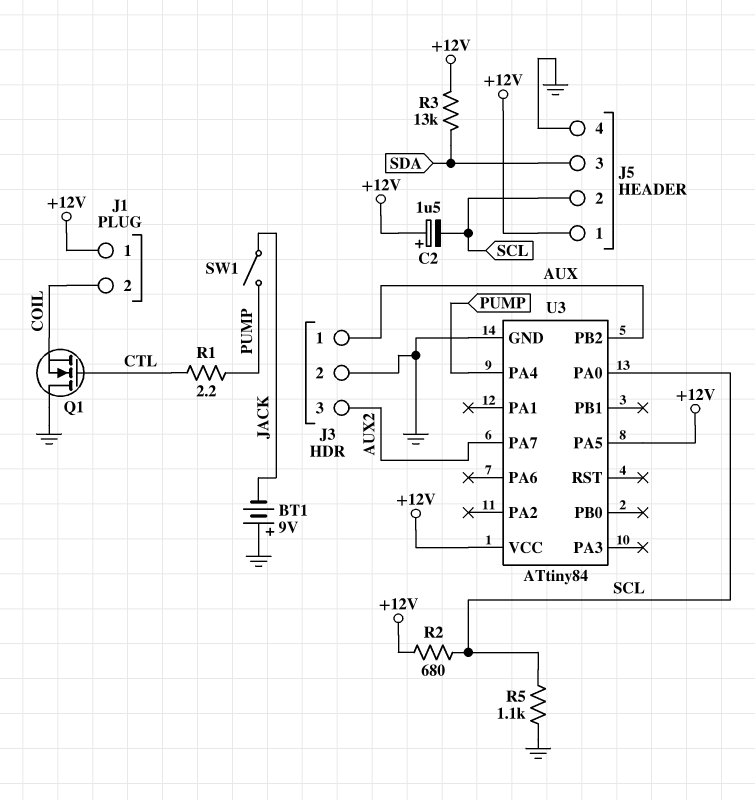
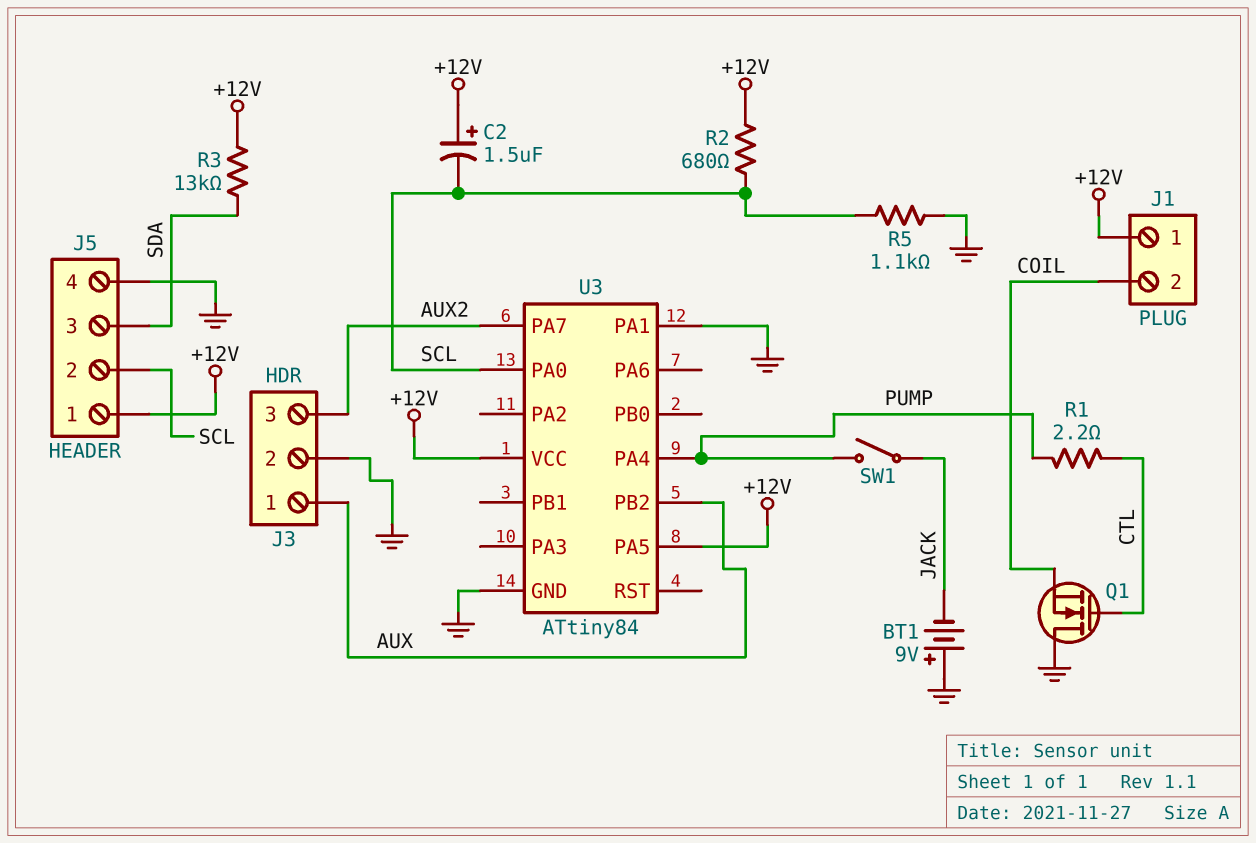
U3 pin PA1: none -> GND

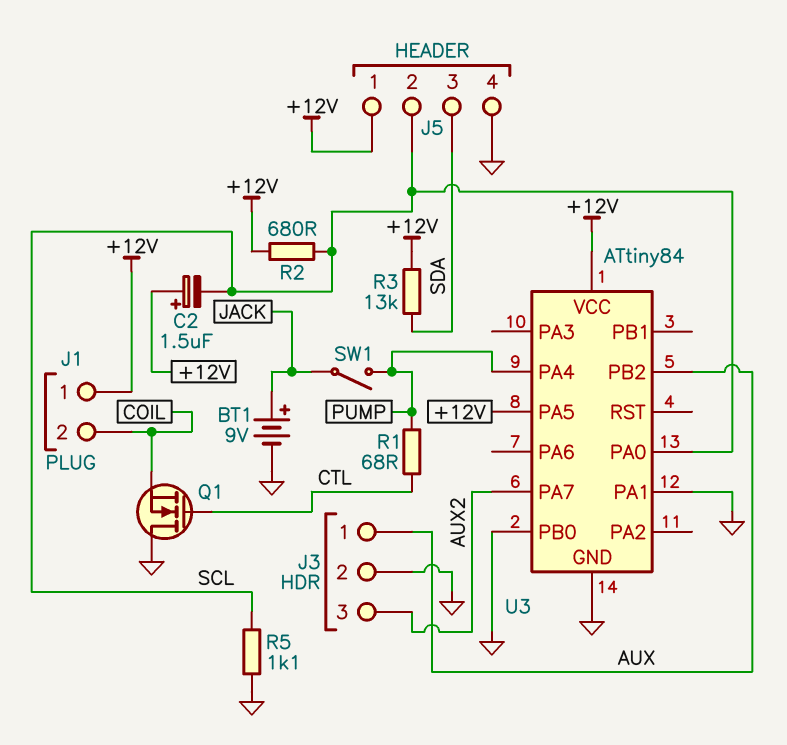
BT1: 9V (plus GND, minus JACK) -> 9V (plus JACK, minus GND)
R1: 2.2 (CTL, PUMP) -> 68 (CTL, PUMP)
U3 pin PB0: none -> GND

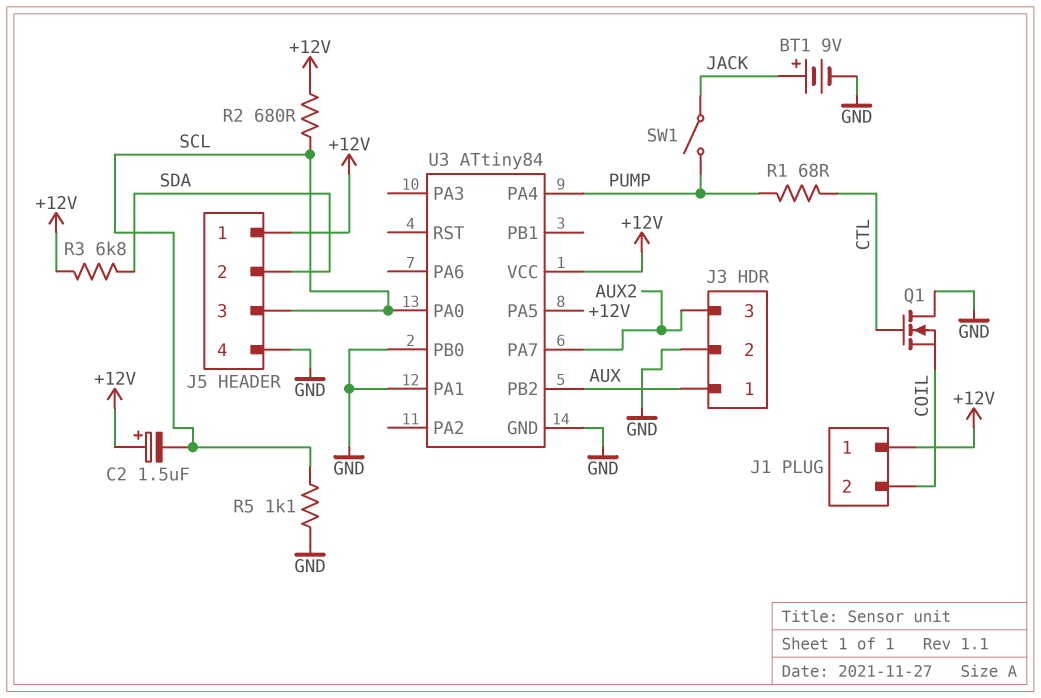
J5 pin 2: SCL -> SDA
J5 pin 3: SDA -> SCL
R3: 13k (+12V, SDA) -> 6.8k (+12V, SDA)

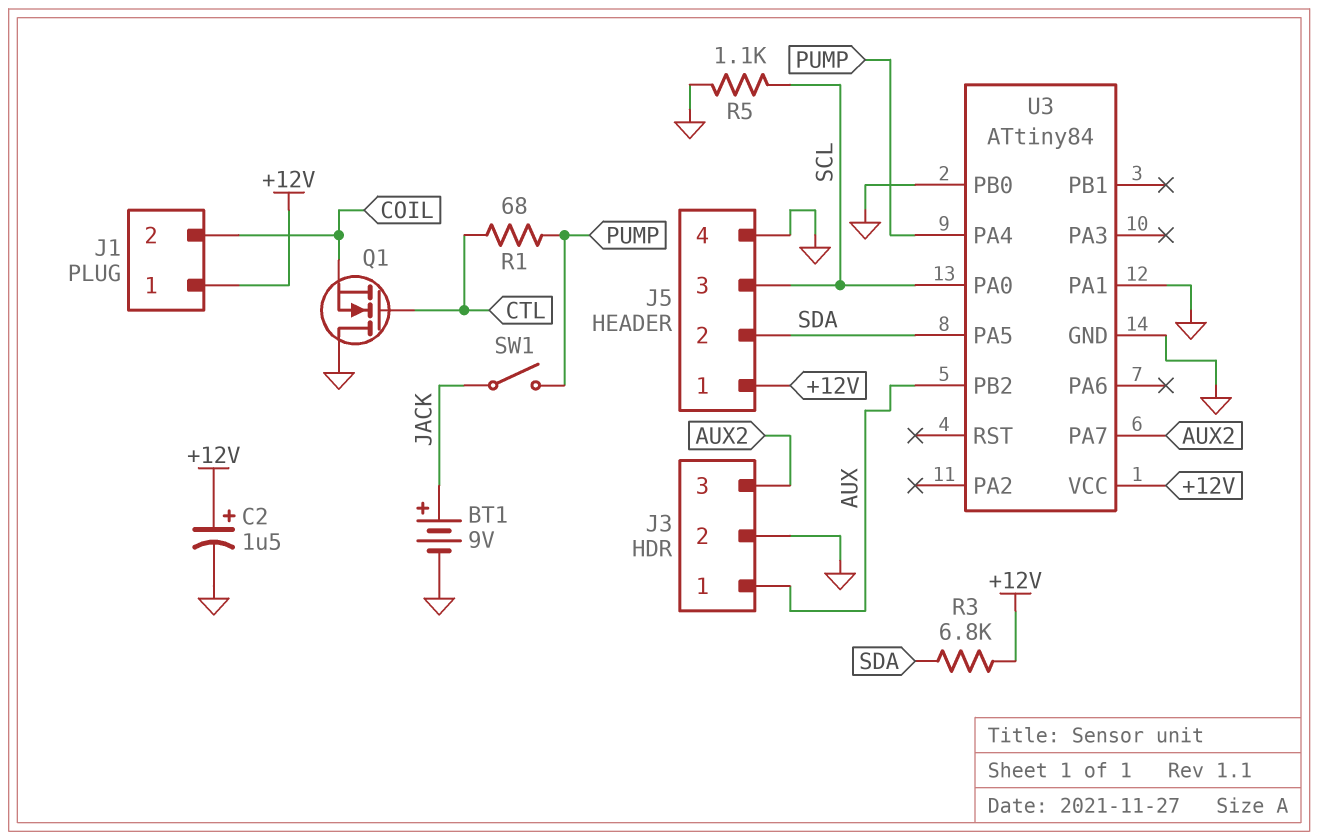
C2: 1.5uF (plus +12V, minus SCL) -> 1.5uF (plus +12V, minus GND)
R2: 680 (+12V, SCL) -> none
U3 pin PA5: +12V -> SDA

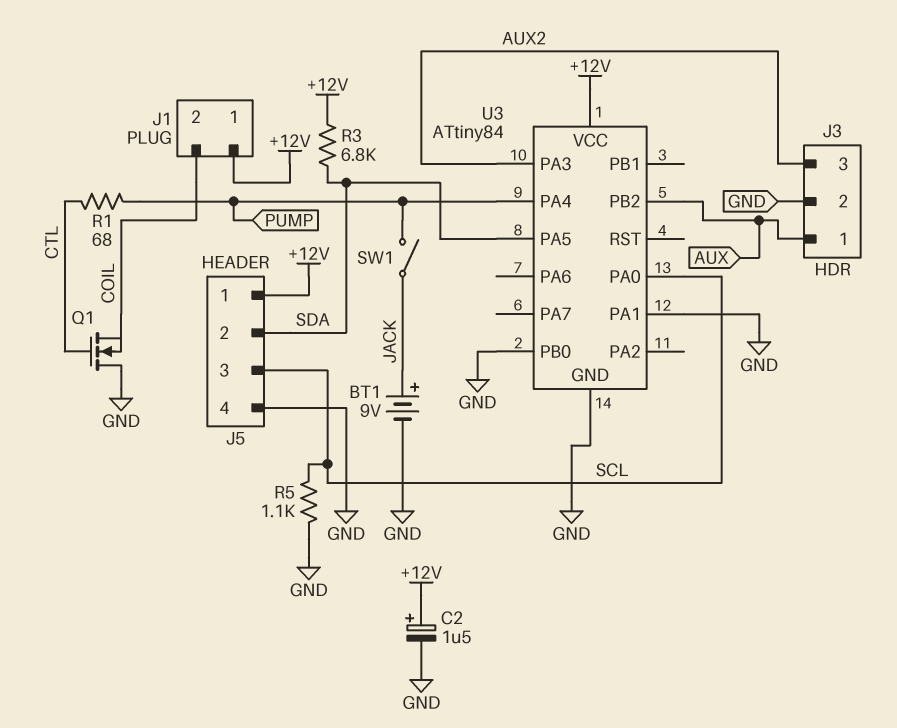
U3 pin PA3: none -> AUX2
U3 pin PA7: AUX2 -> none

